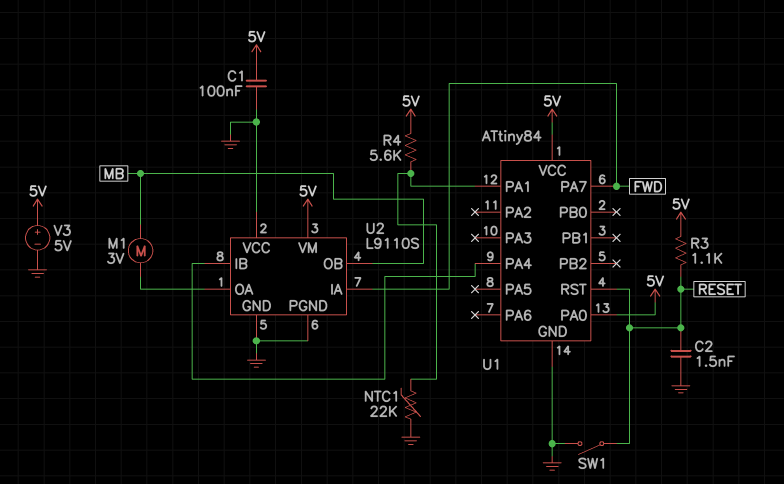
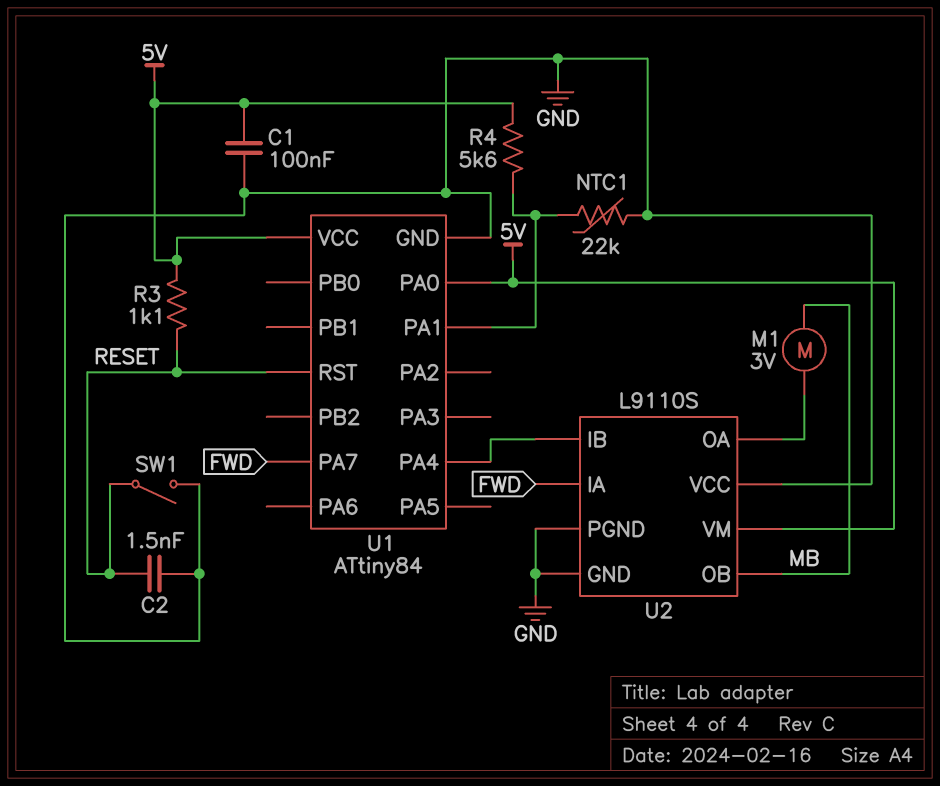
V3: 5V (plus 5V, minus GND) -> none

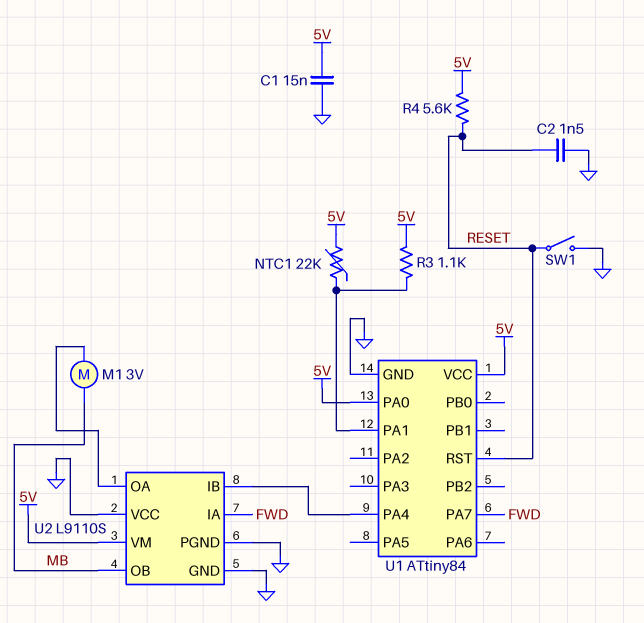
C1: 100nF (5V, GND) -> 15nF (5V, GND)
NTC1: 22k (GND, U1/PA1) -> 22k (5V, U1/PA1)
R3: 1.1k (5V, RESET) -> 1.1k (5V, U1/PA1)
R4: 5.6k (5V, U1/PA1) -> 5.6k (5V, RESET)

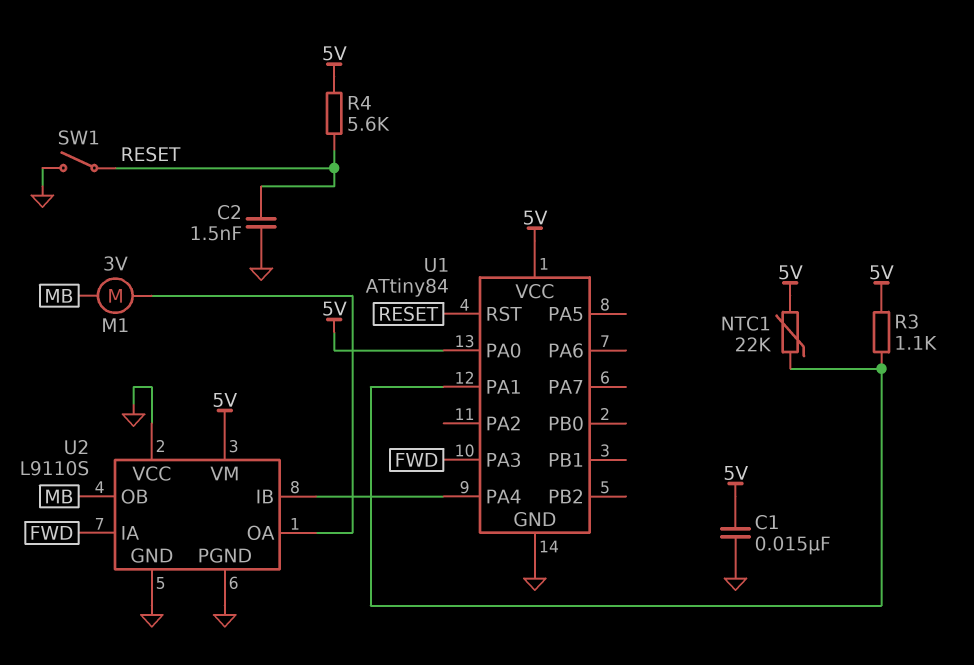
U1 pin PA3: none -> FWD
U1 pin PA7: FWD -> none

